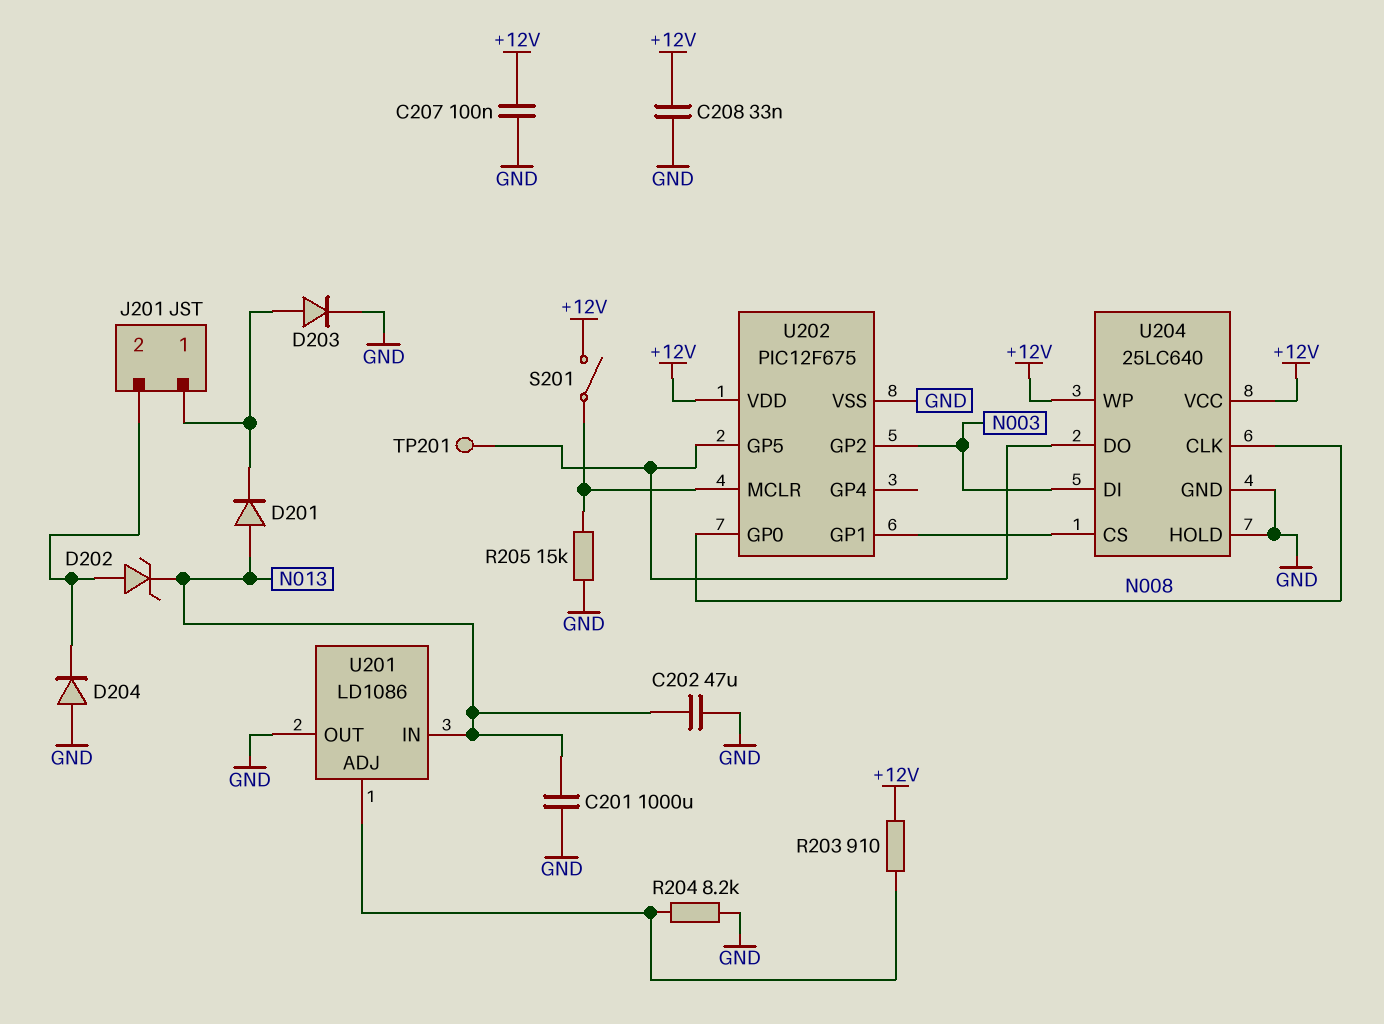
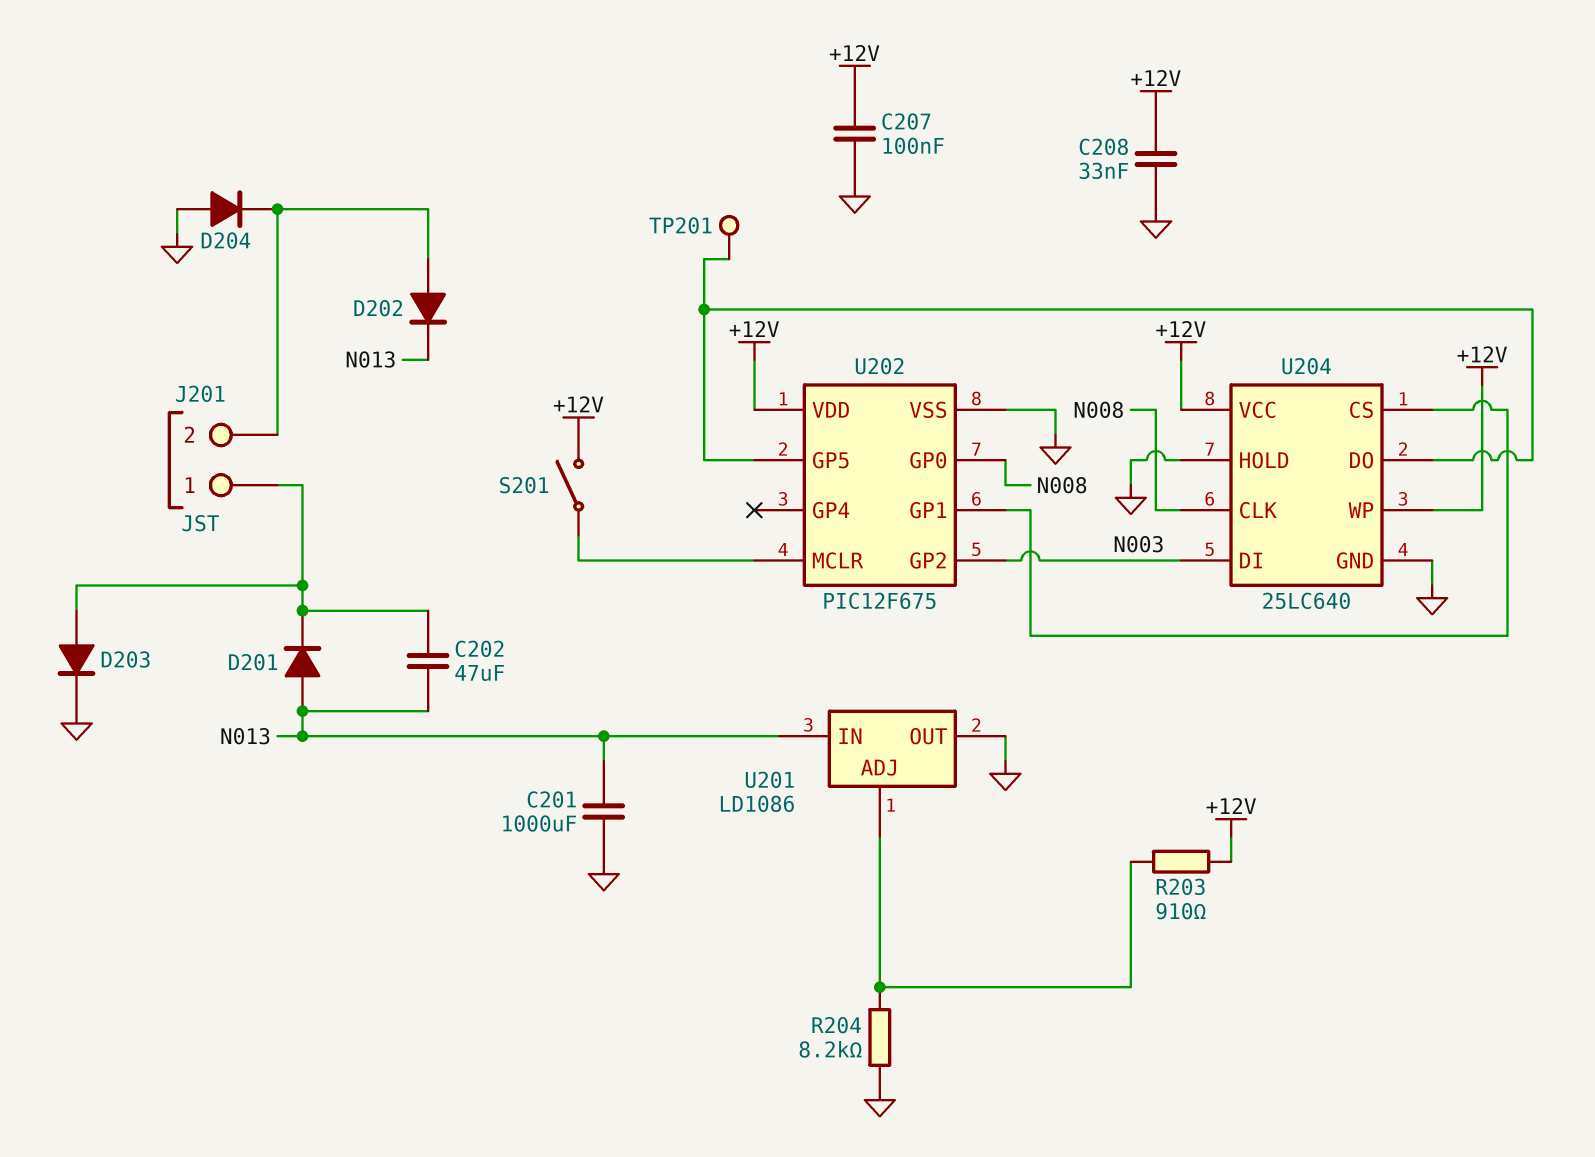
C202: 47uF (GND, N013) -> 47uF (J201/1, N013)
D202: zener (A J201/2, K N013) -> diode (A J201/2, K N013)
R205: 15k (GND, U202/MCLR) -> none

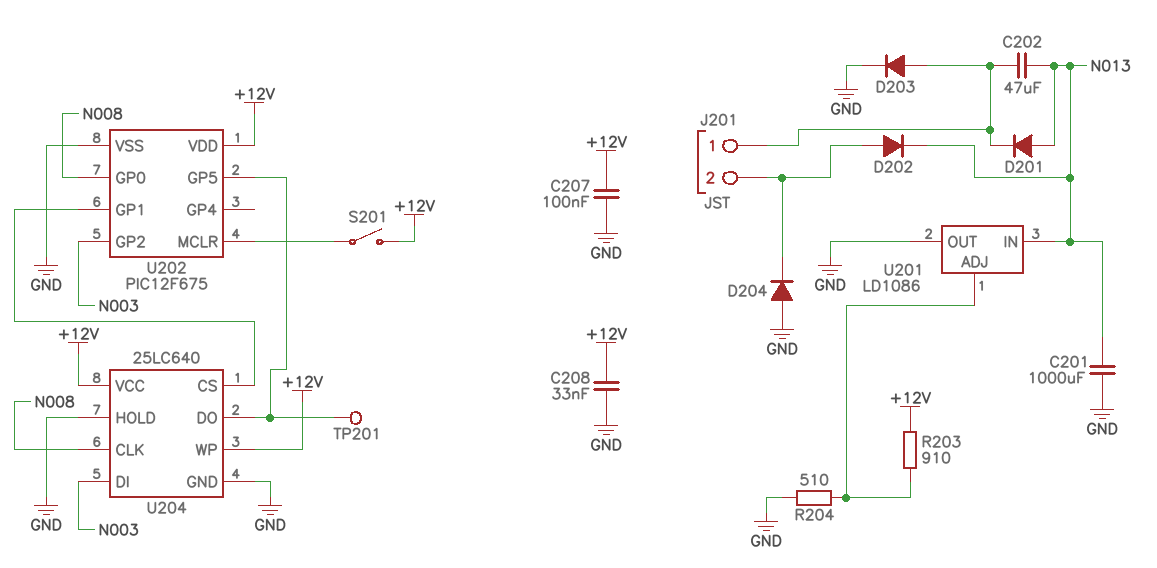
R204: 8.2k (GND, U201/ADJ) -> 510 (GND, U201/ADJ)

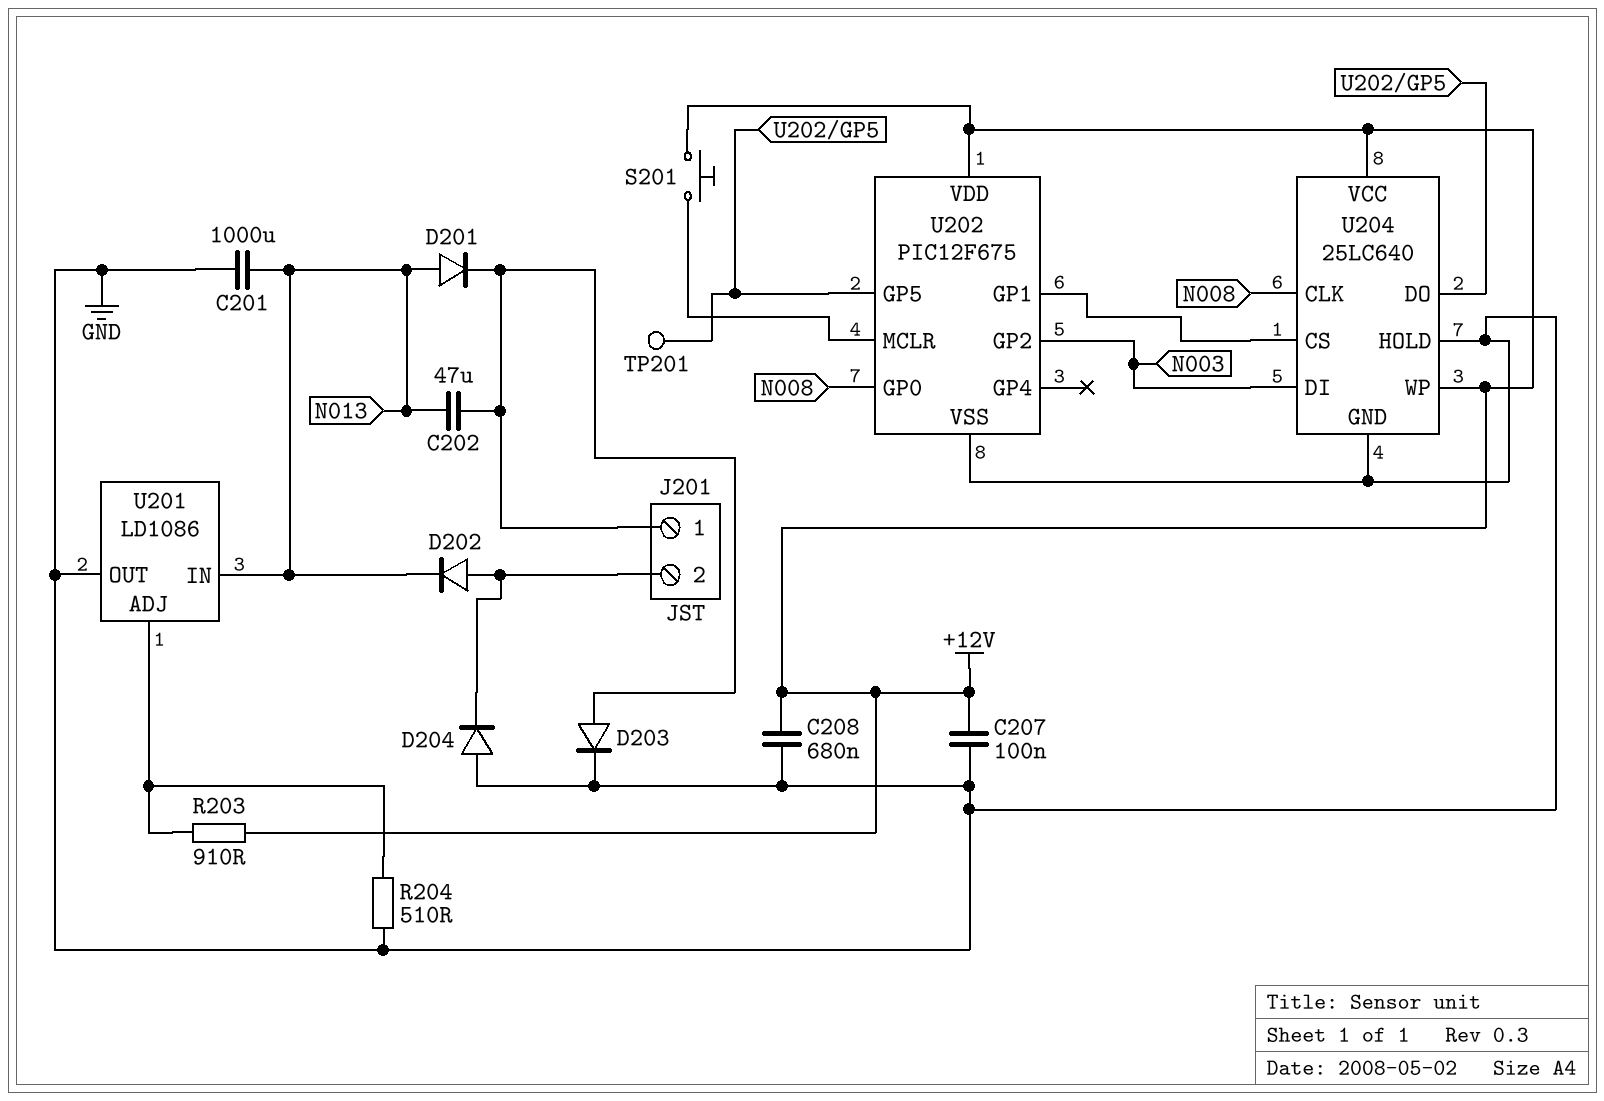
C208: 33nF (+12V, GND) -> 680nF (+12V, GND)
S201: switch (+12V, U202/MCLR) -> button (+12V, U202/MCLR)

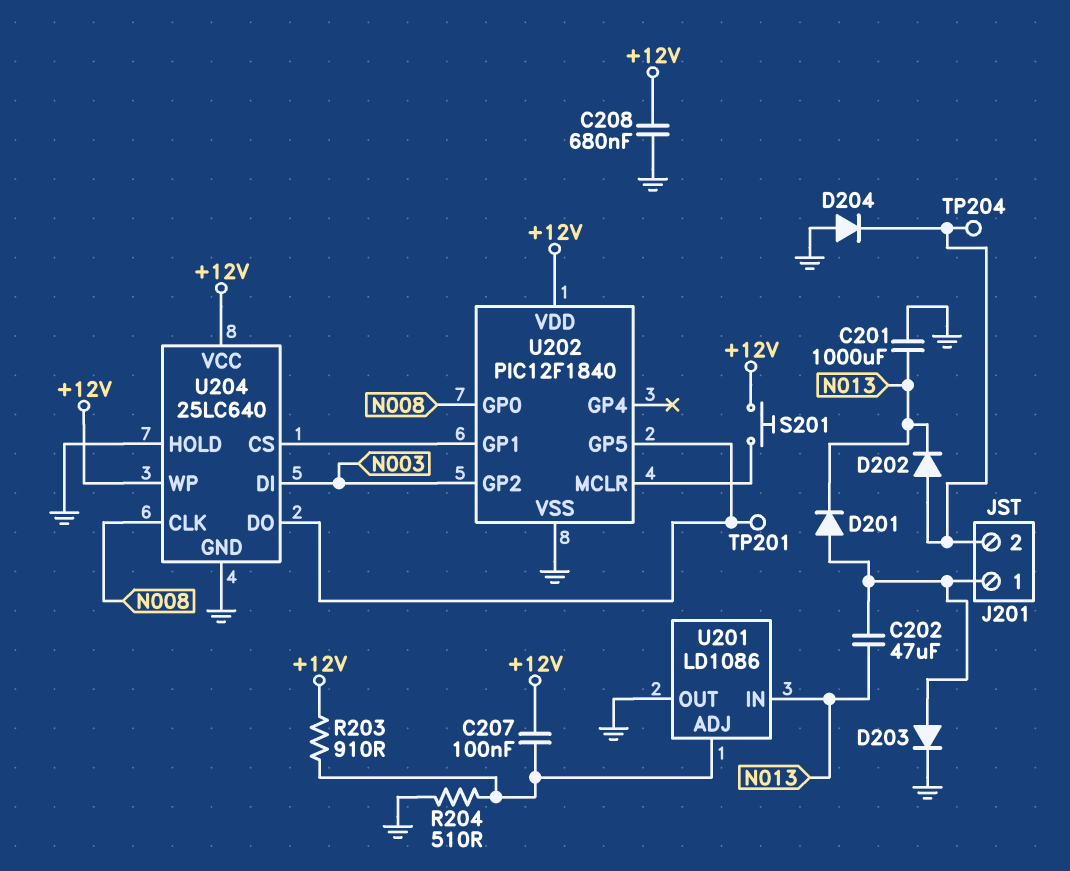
C207: 100nF (+12V, GND) -> 100nF (+12V, U201/ADJ)
D201: diode (A N013, K J201/1) -> diode (A J201/1, K N013)
TP204: none -> test point (J201/2)
U202: PIC12F675 -> PIC12F1840

